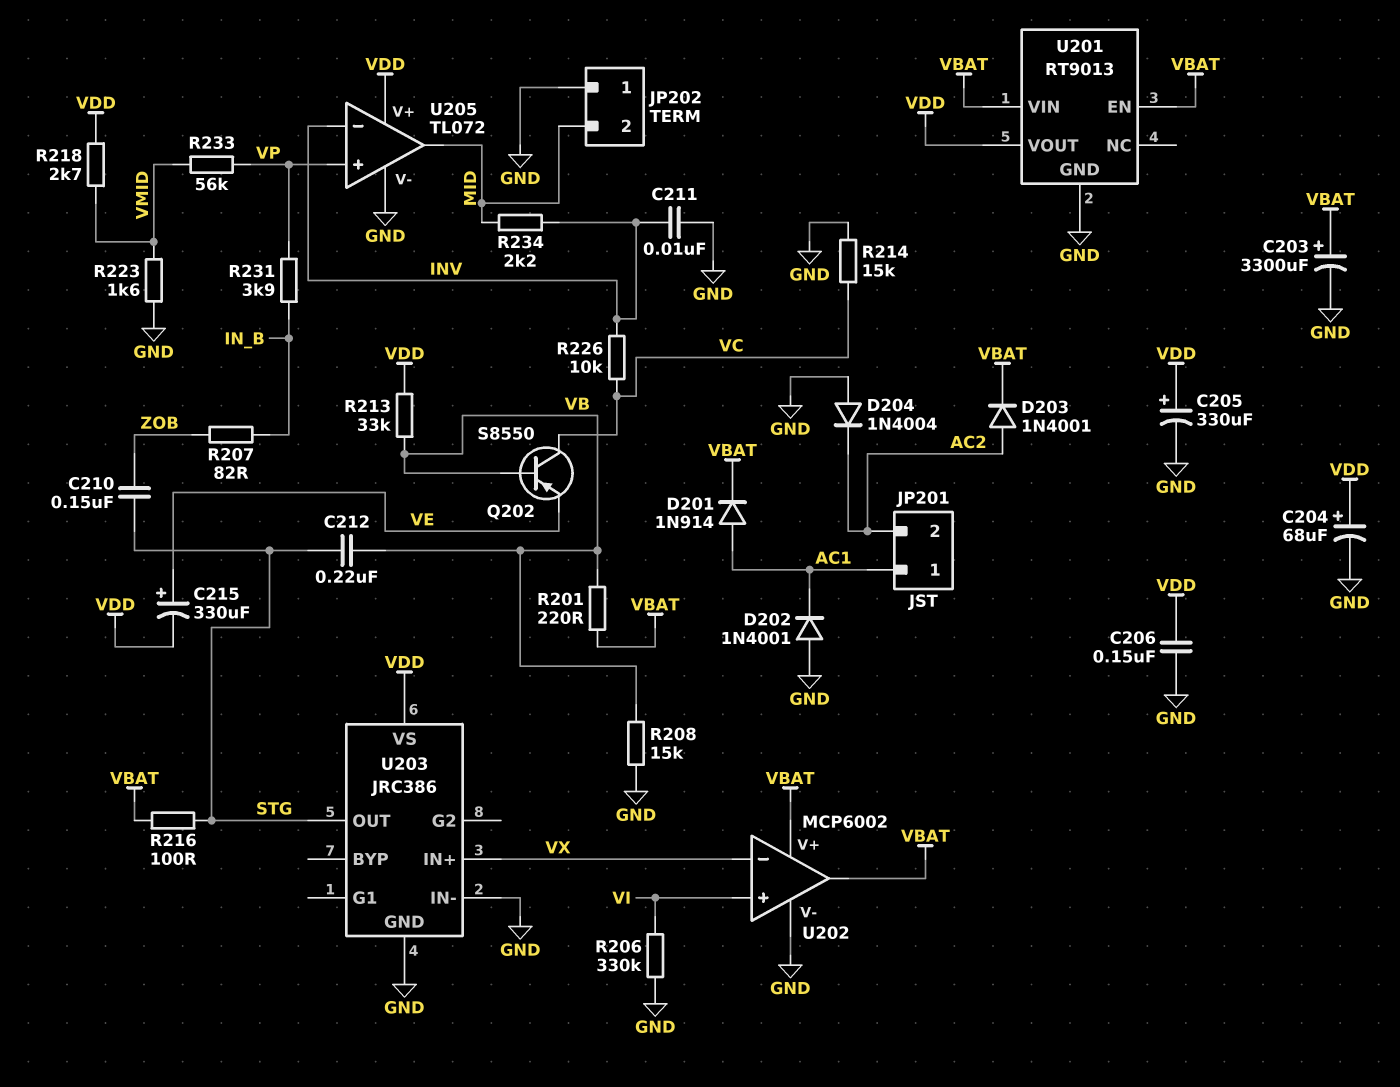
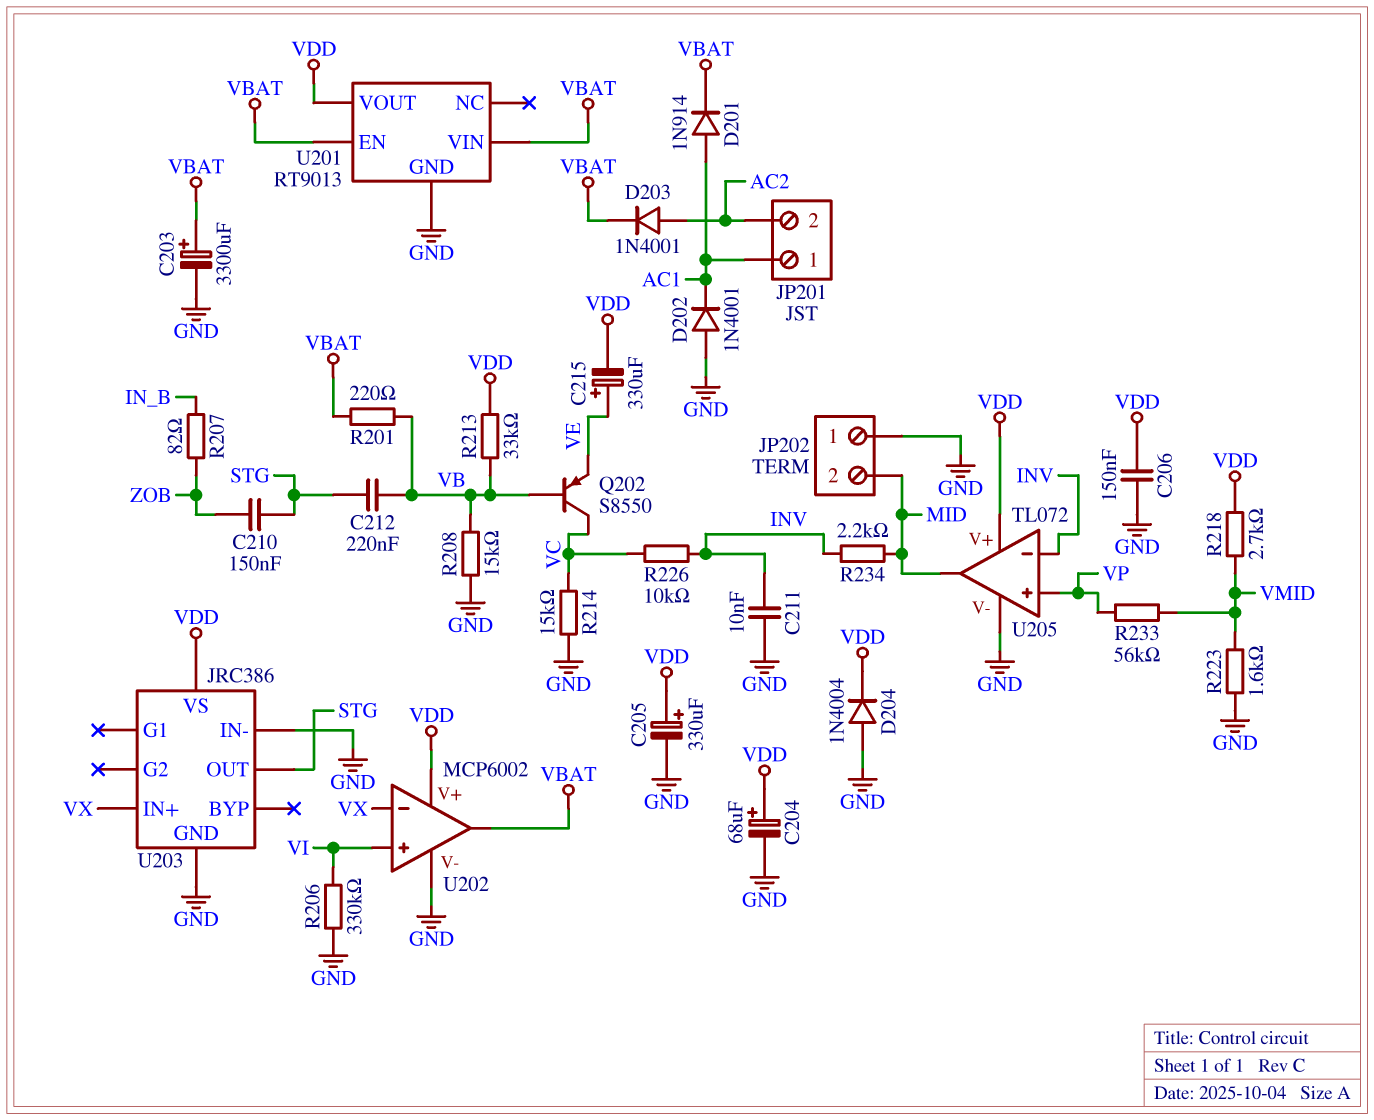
D204: diode 1N4004 (A GND, K AC2) -> diode 1N4004 (A GND, K VDD)
R216: 100 (STG, VBAT) -> none
R231: 3.9k (IN_B, VP) -> none
U202 pin V+: VBAT -> VDD

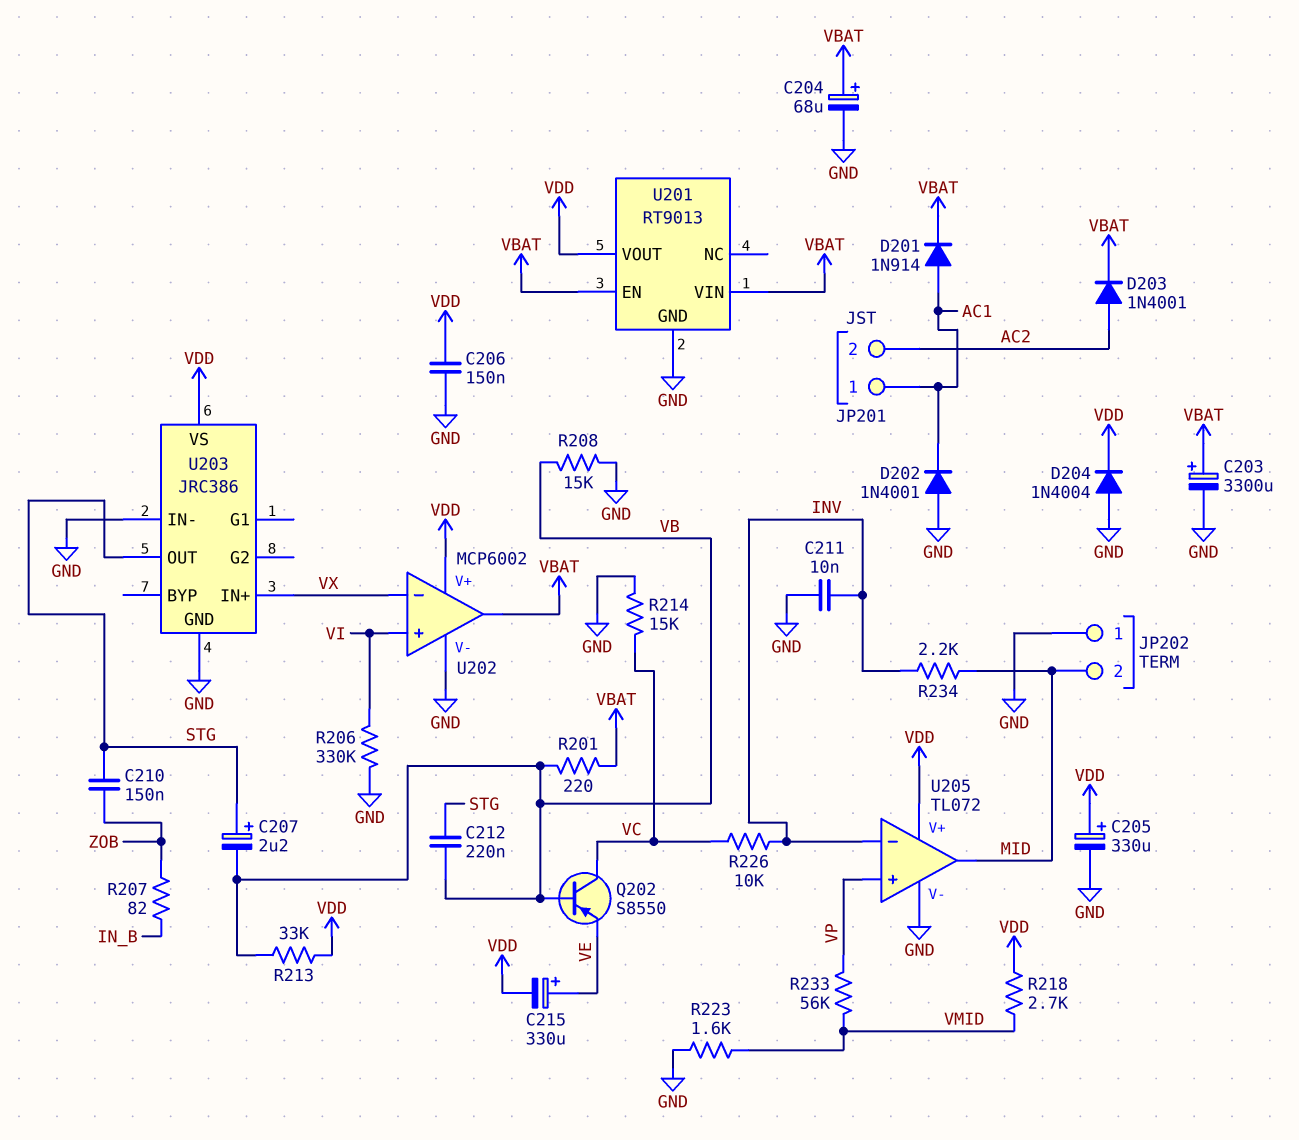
C204: 68uF (plus VDD, minus GND) -> 68uF (plus VBAT, minus GND)
C207: none -> 2.2uF (plus STG, minus VB)

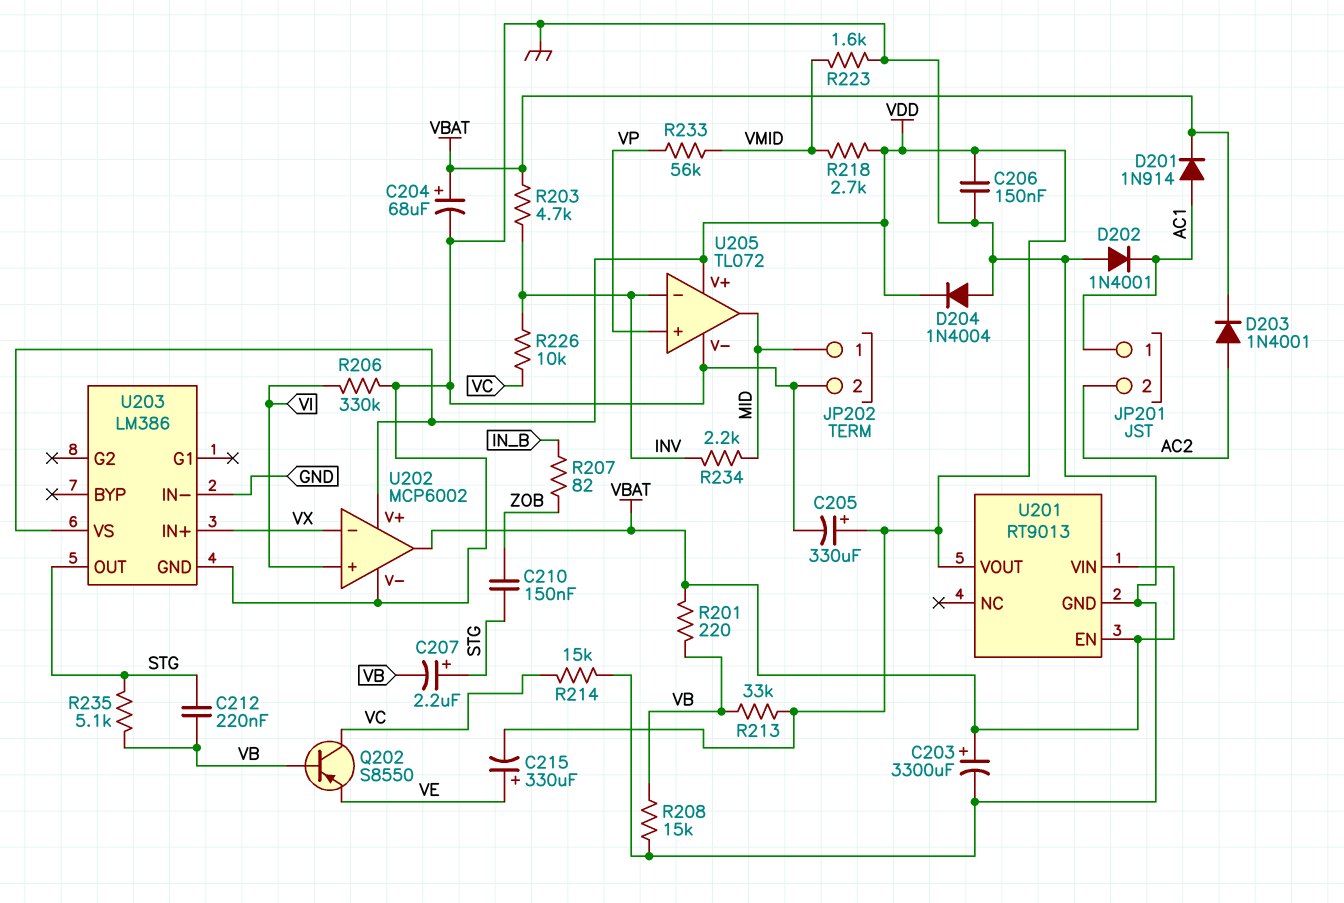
C211: 10nF (GND, INV) -> none
JP202 pin 1: GND -> MID
JP202 pin 2: MID -> GND
R203: none -> 4.7k (INV, VBAT)
R235: none -> 5.1k (STG, VB)
U203: JRC386 -> LM386

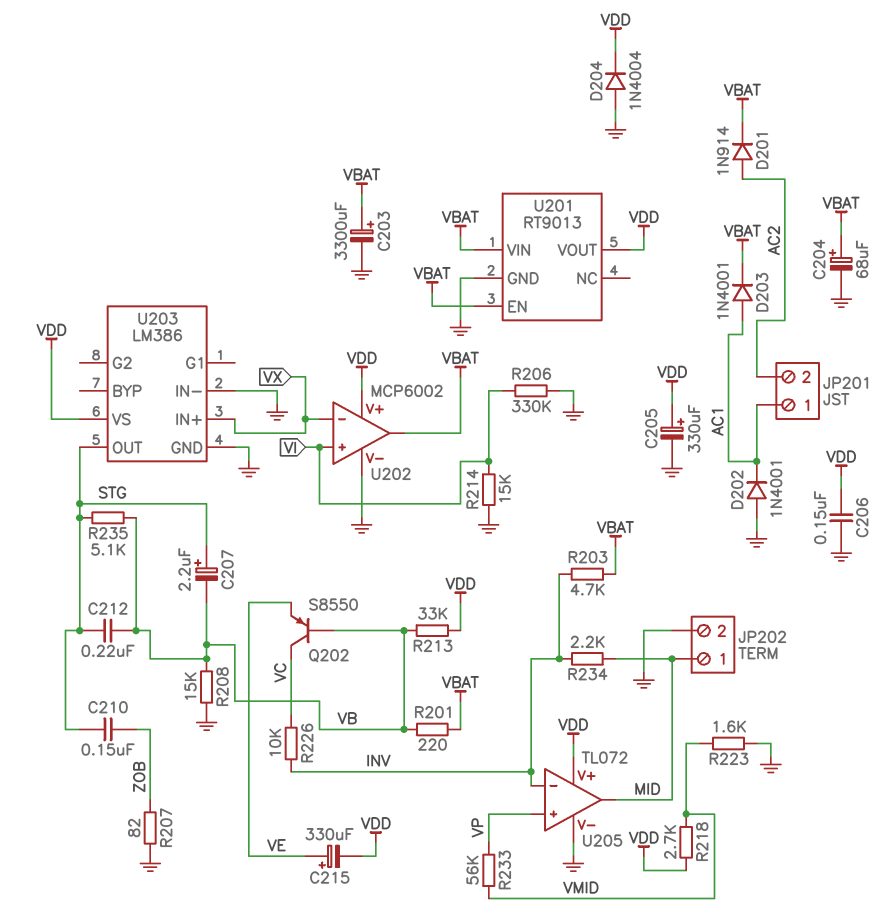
D201: diode 1N914 (A AC1, K VBAT) -> diode 1N914 (A AC2, K VBAT)
D203: diode 1N4001 (A AC2, K VBAT) -> diode 1N4001 (A AC1, K VBAT)
R207: 82 (IN_B, ZOB) -> 82 (GND, ZOB)
R214: 15k (GND, VC) -> 15k (GND, VI)

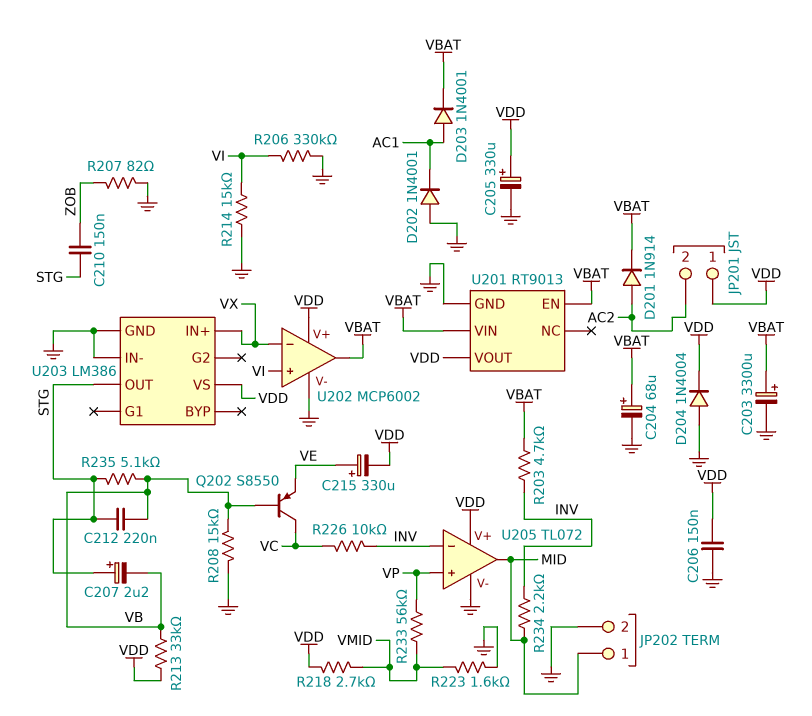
JP201 pin 1: AC1 -> VDD
R201: 220 (VB, VBAT) -> none

